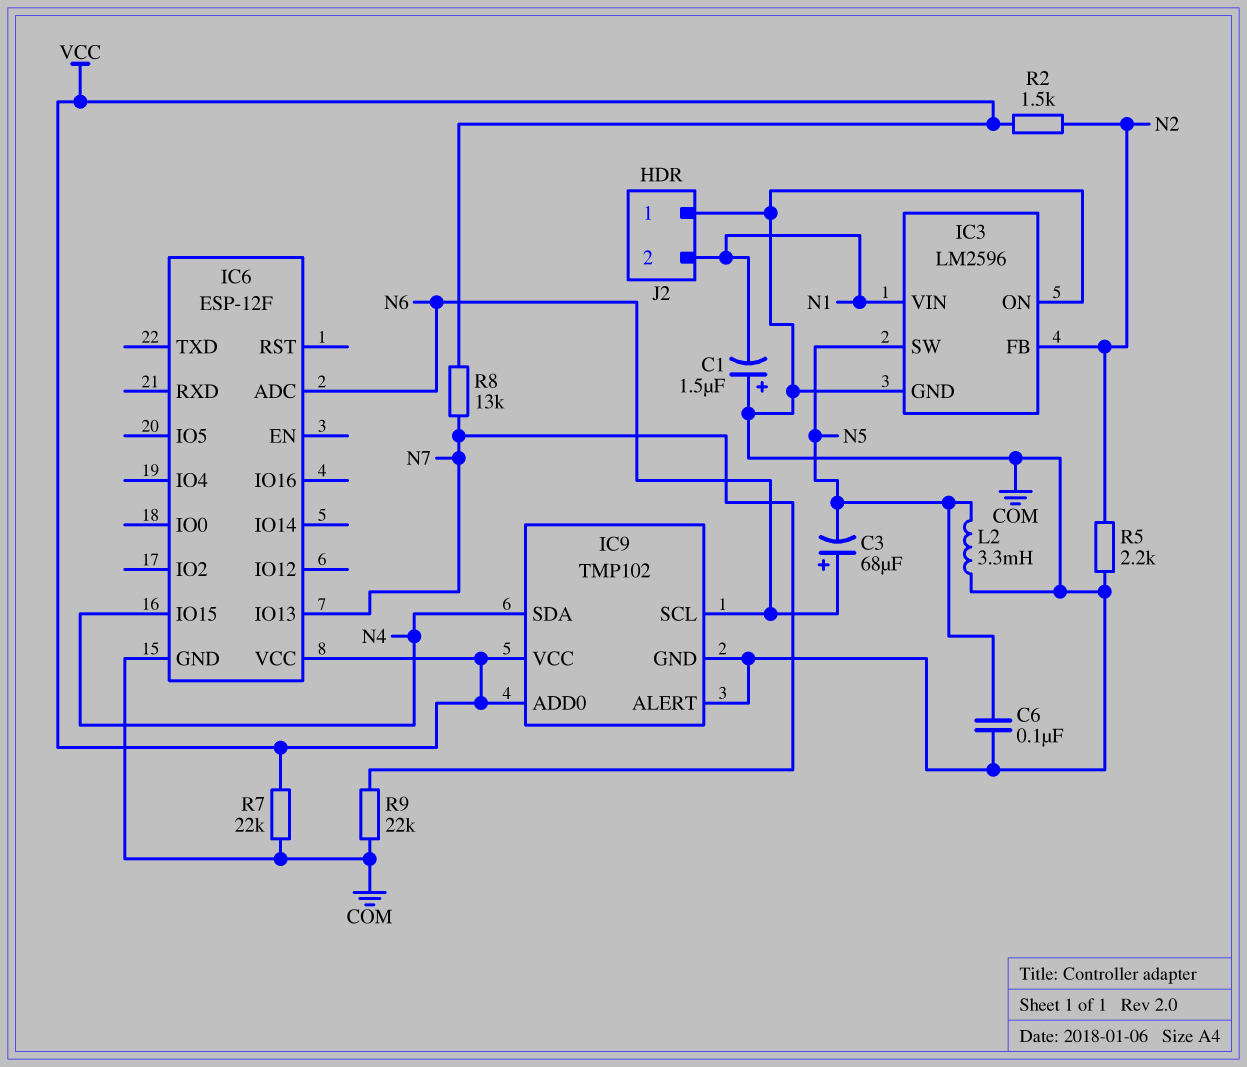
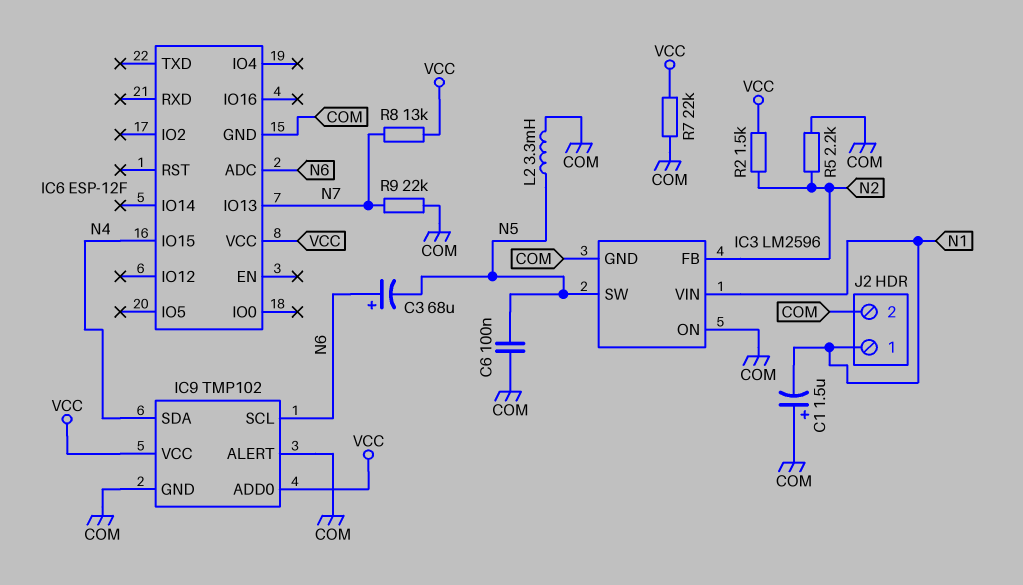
J2 pin 1: COM -> N1
J2 pin 2: N1 -> COM

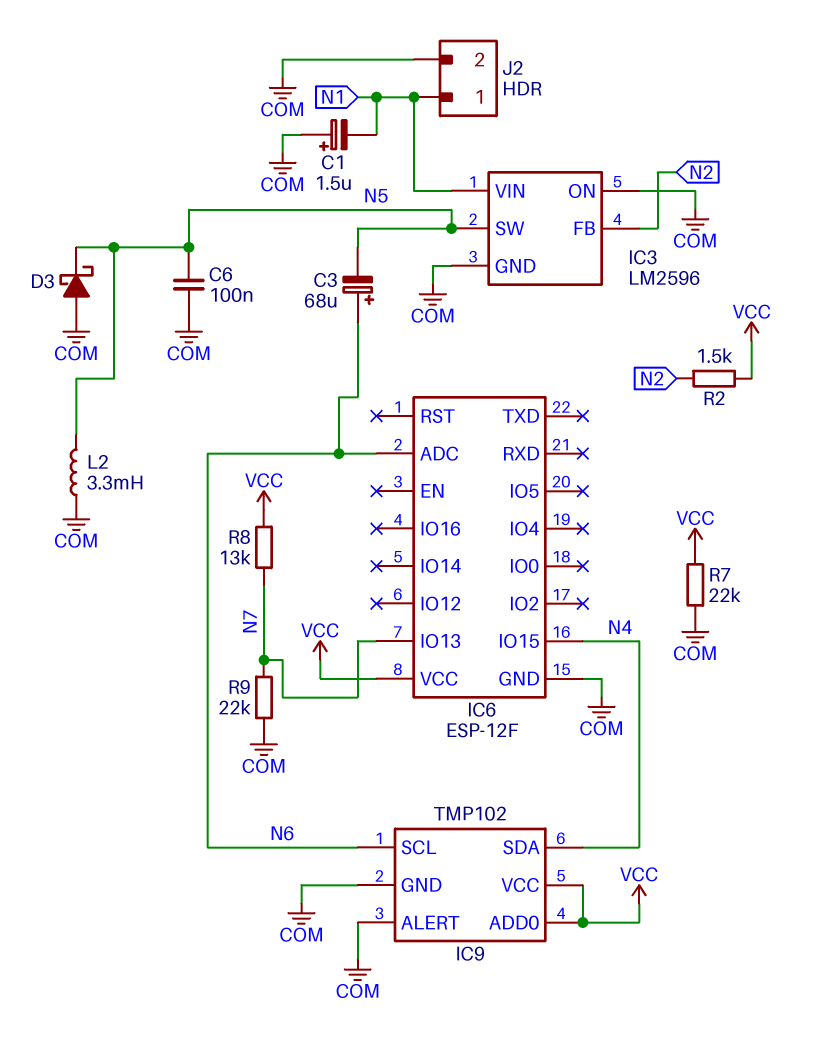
D3: none -> schottky (A COM, K N5)
R5: 2.2k (COM, N2) -> none

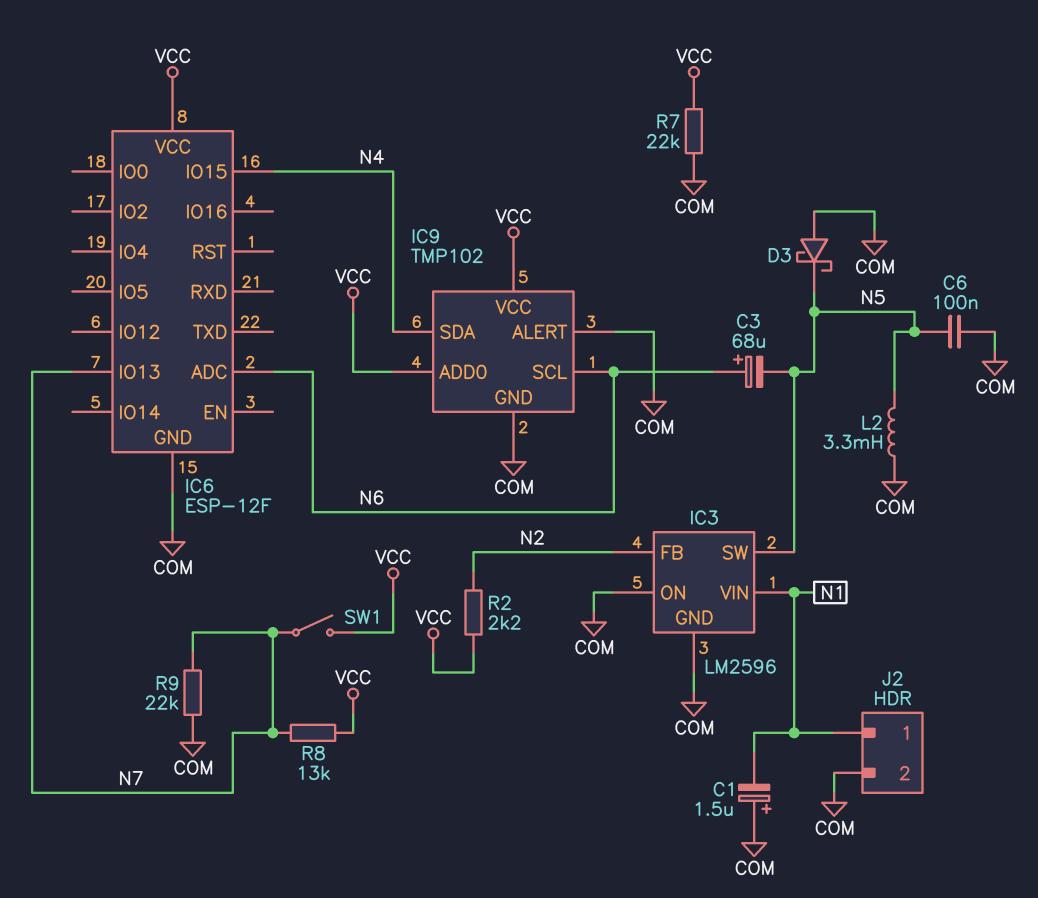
R2: 1.5k (N2, VCC) -> 2.2k (N2, VCC)
SW1: none -> switch (N7, VCC)

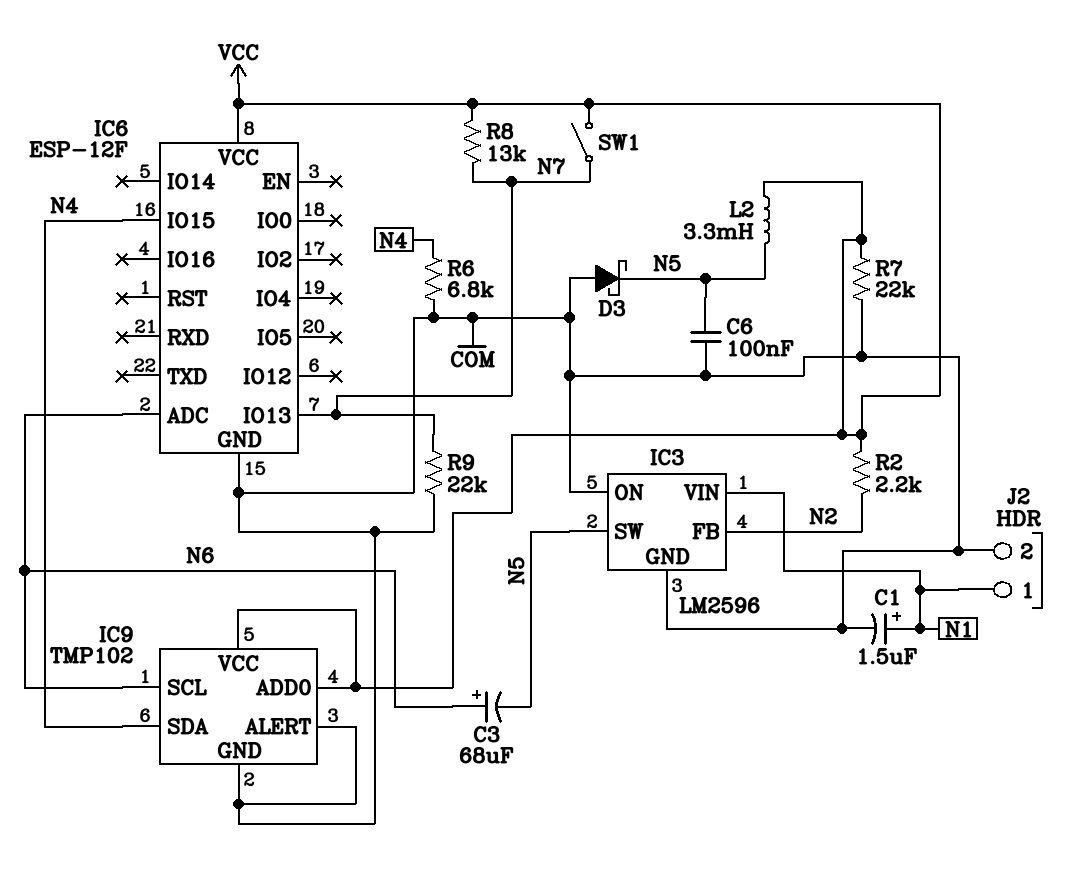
C1: 1.5uF (plus COM, minus N1) -> 1.5uF (plus N1, minus COM)
L2: 3.3mH (COM, N5) -> 3.3mH (N5, VCC)
R6: none -> 6.8k (COM, N4)

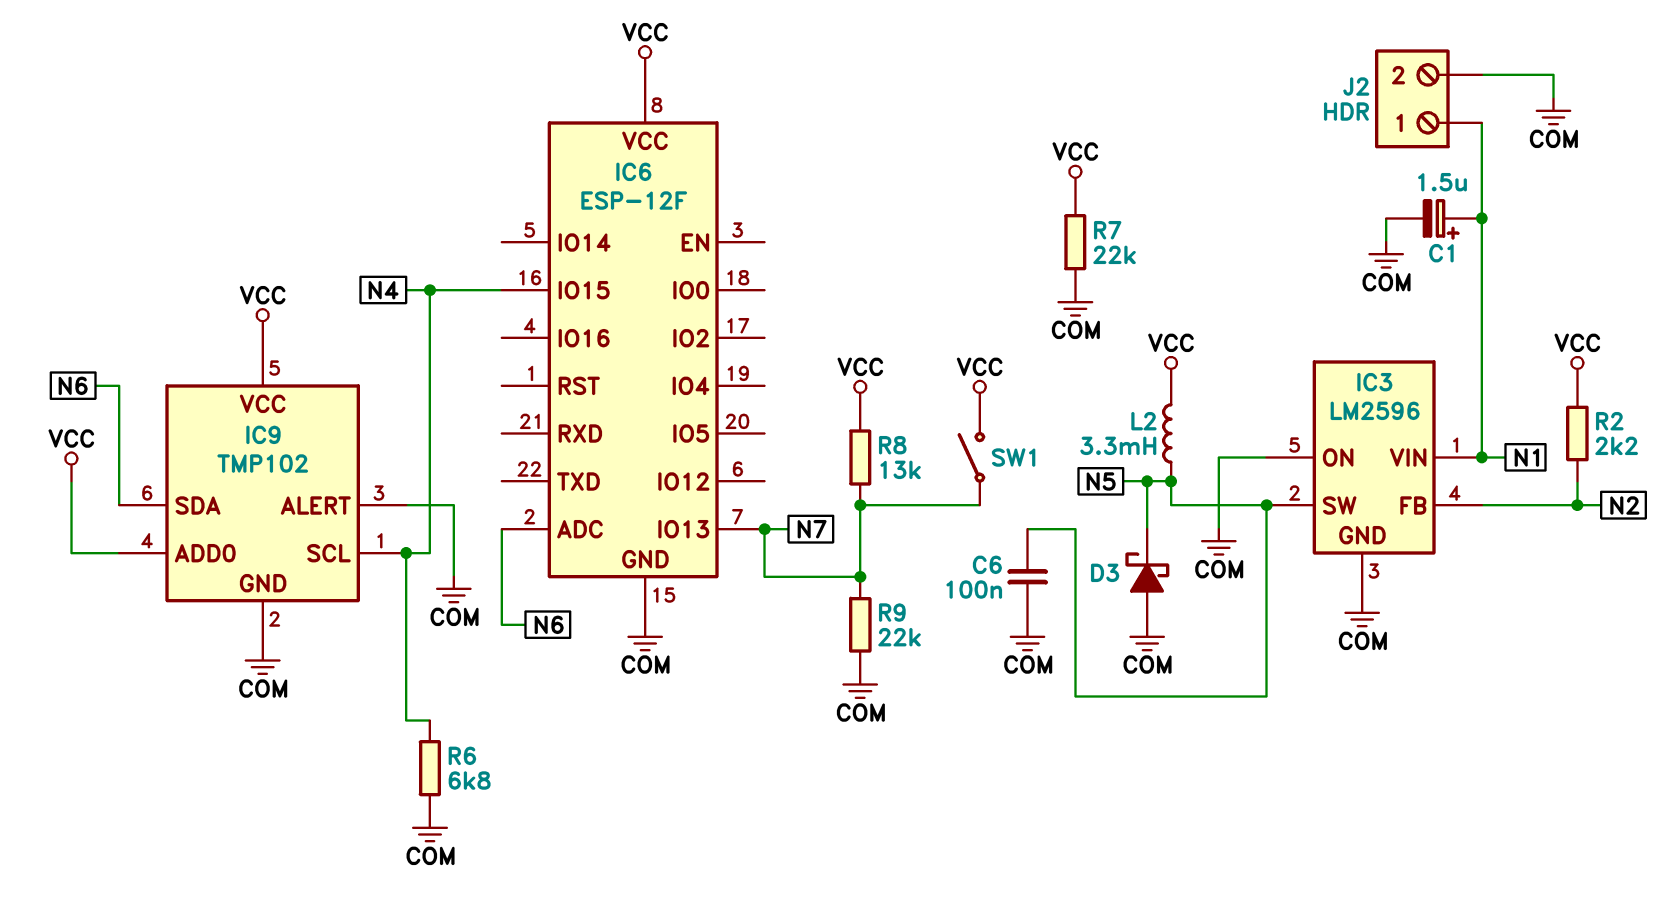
C3: 68uF (plus N6, minus N5) -> none
IC9 pin SCL: N6 -> N4
IC9 pin SDA: N4 -> N6

